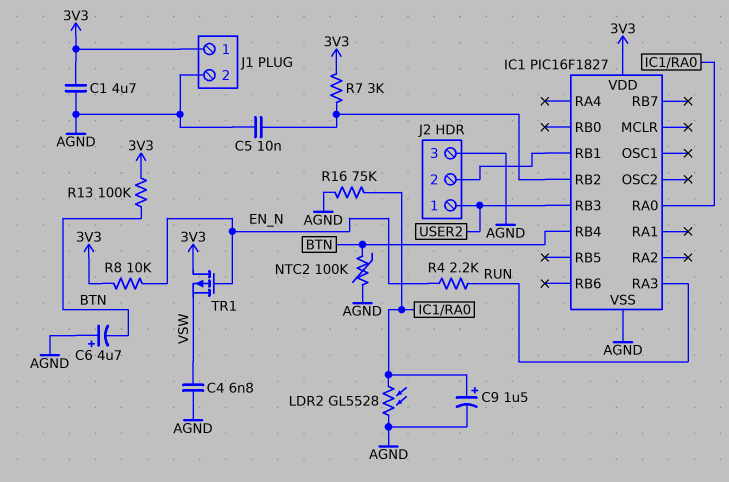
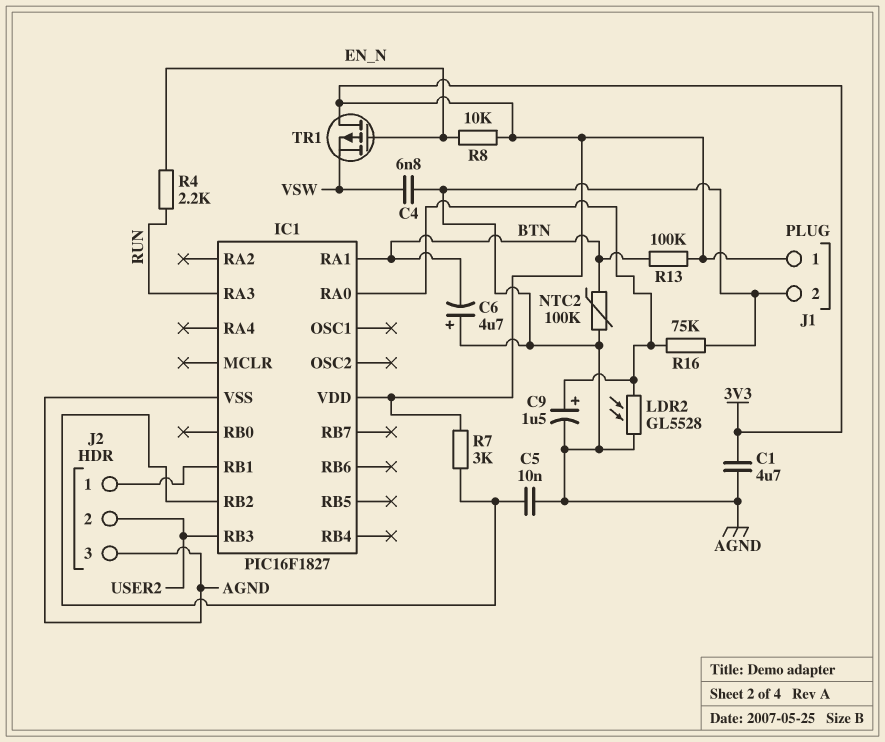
IC1 pin RA1: none -> BTN
IC1 pin RB4: BTN -> none
J2 pin 1: USER2 -> IC1/RB1
J2 pin 2: IC1/RB1 -> USER2

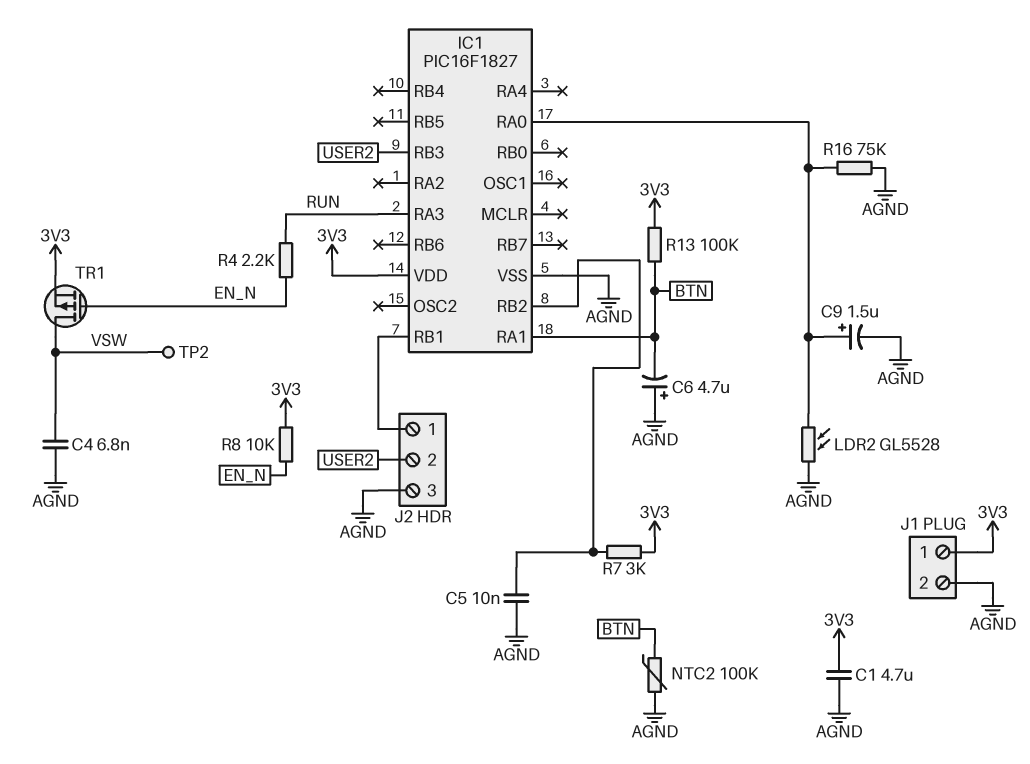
TP2: none -> test point (VSW)
TR1: PMOS (G EN_N, D 3V3, S VSW) -> PMOS (G EN_N, D VSW, S 3V3)

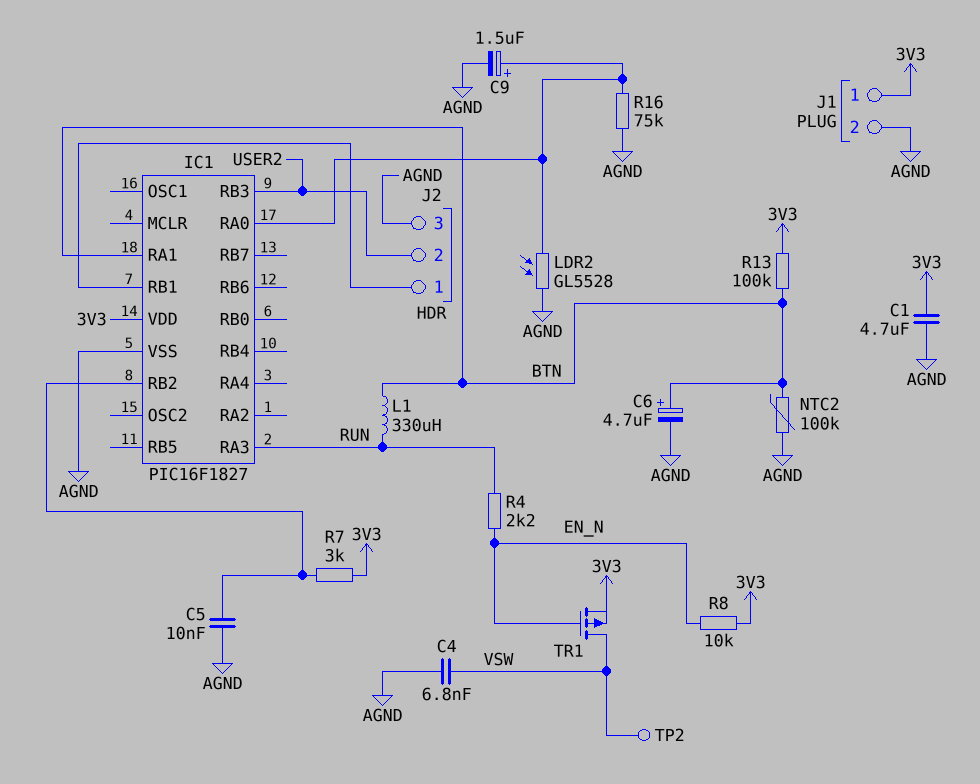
C6: 4.7uF (plus AGND, minus BTN) -> 4.7uF (plus BTN, minus AGND)
L1: none -> 330uH (BTN, RUN)

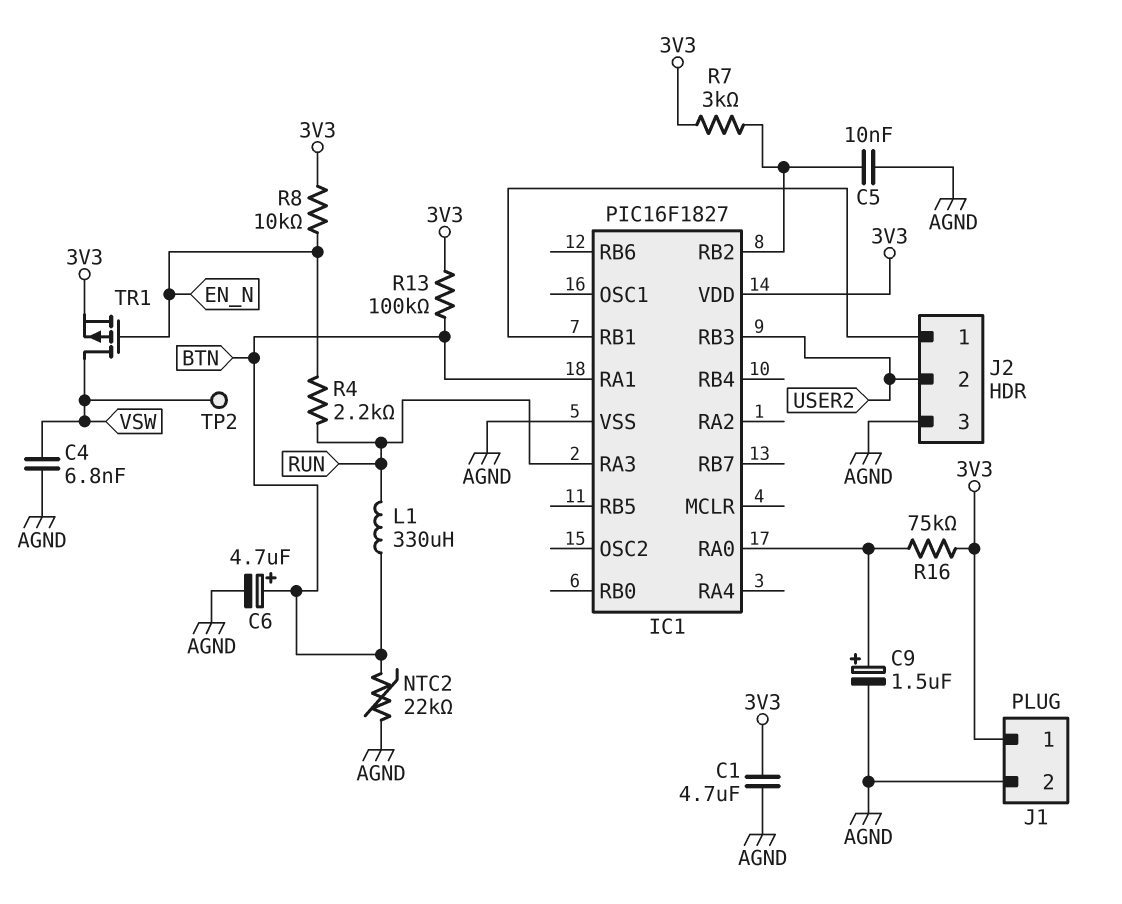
LDR2: GL5528 (AGND, IC1/RA0) -> none
NTC2: 100k (AGND, BTN) -> 22k (AGND, BTN)
R16: 75k (AGND, IC1/RA0) -> 75k (3V3, IC1/RA0)

